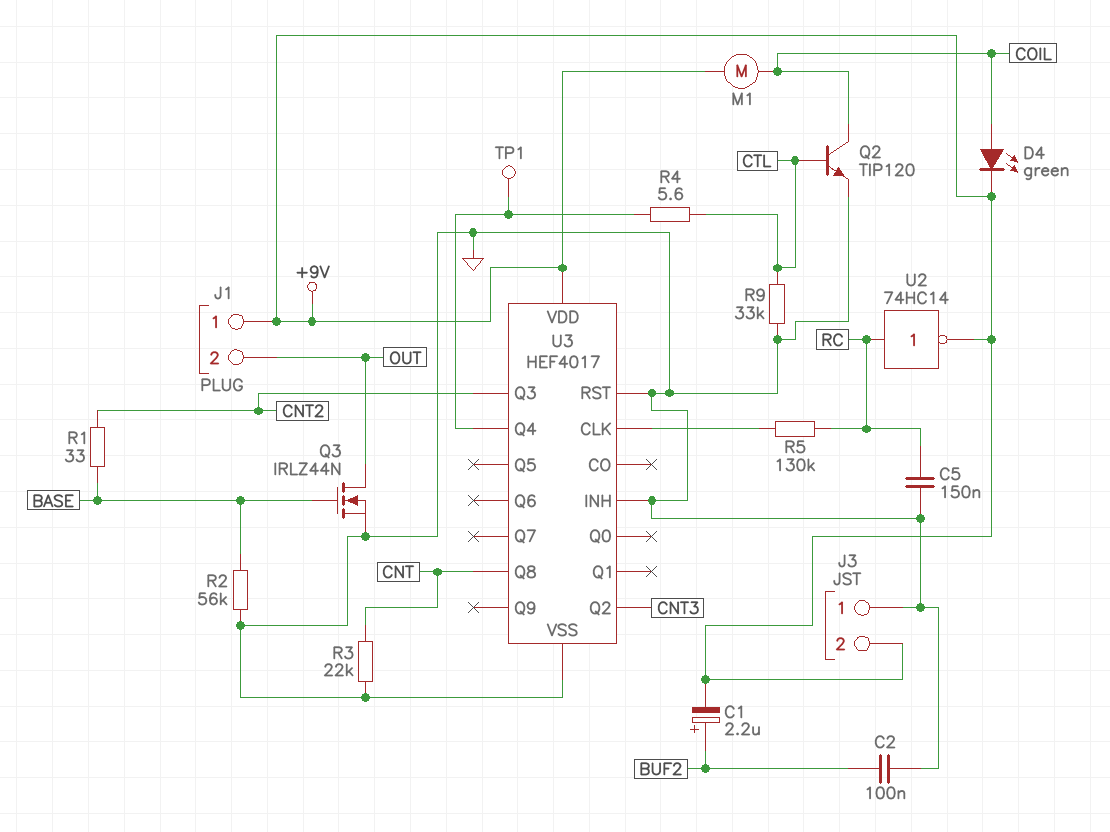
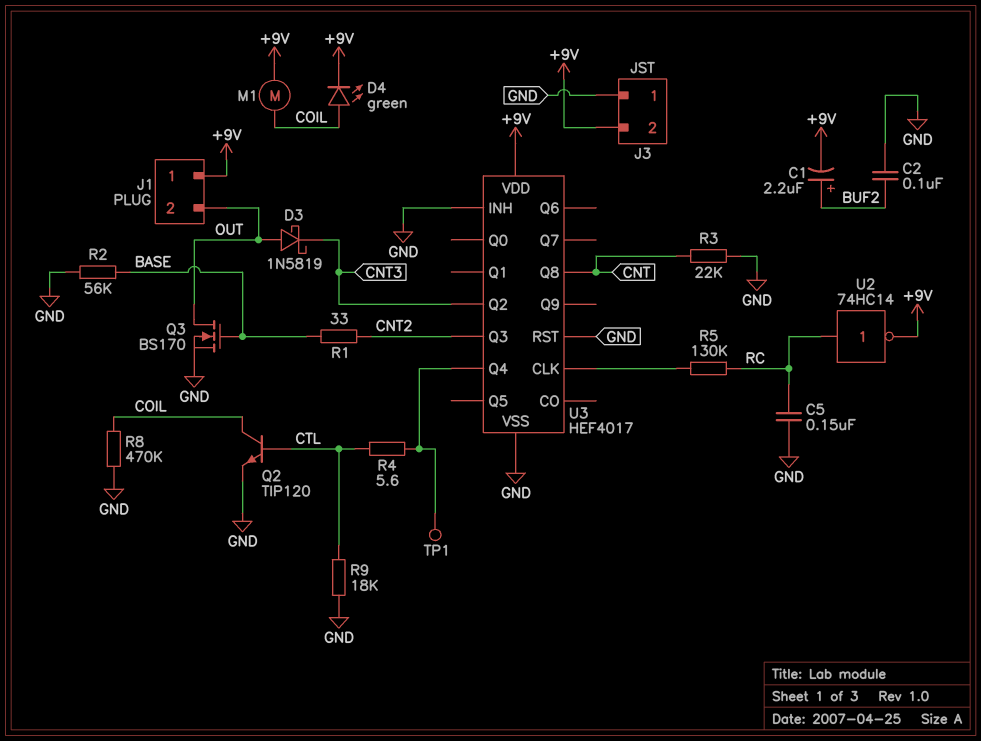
D3: none -> schottky 1N5819 (A OUT, K CNT3)
Q3: NMOS IRLZ44N (G BASE, D OUT, S GND) -> NMOS BS170 (G BASE, D OUT, S GND)
R8: none -> 470k (COIL, GND)
R9: 33k (CTL, GND) -> 18k (CTL, GND)

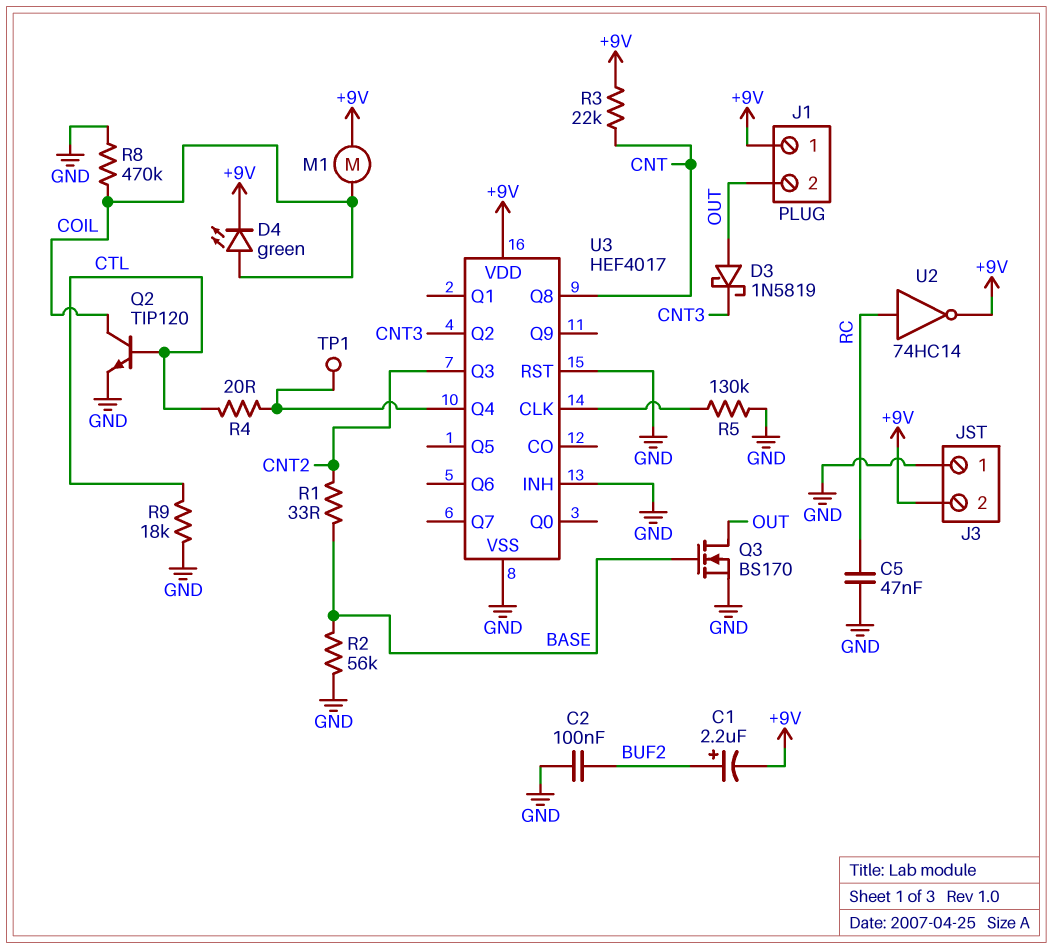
C5: 150nF (GND, RC) -> 47nF (GND, RC)
R3: 22k (CNT, GND) -> 22k (+9V, CNT)
R4: 5.6 (CTL, U3/Q4) -> 20 (CTL, U3/Q4)
R5: 130k (RC, U3/CLK) -> 130k (GND, U3/CLK)

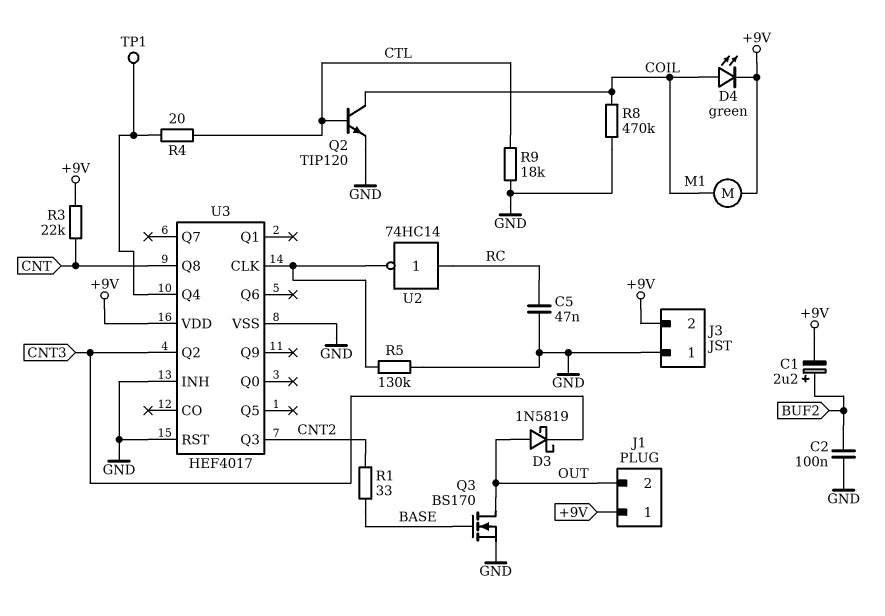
R2: 56k (BASE, GND) -> none
U2: NOT 74HC14 (in RC, out +9V) -> NOT 74HC14 (in RC, out U3/CLK)

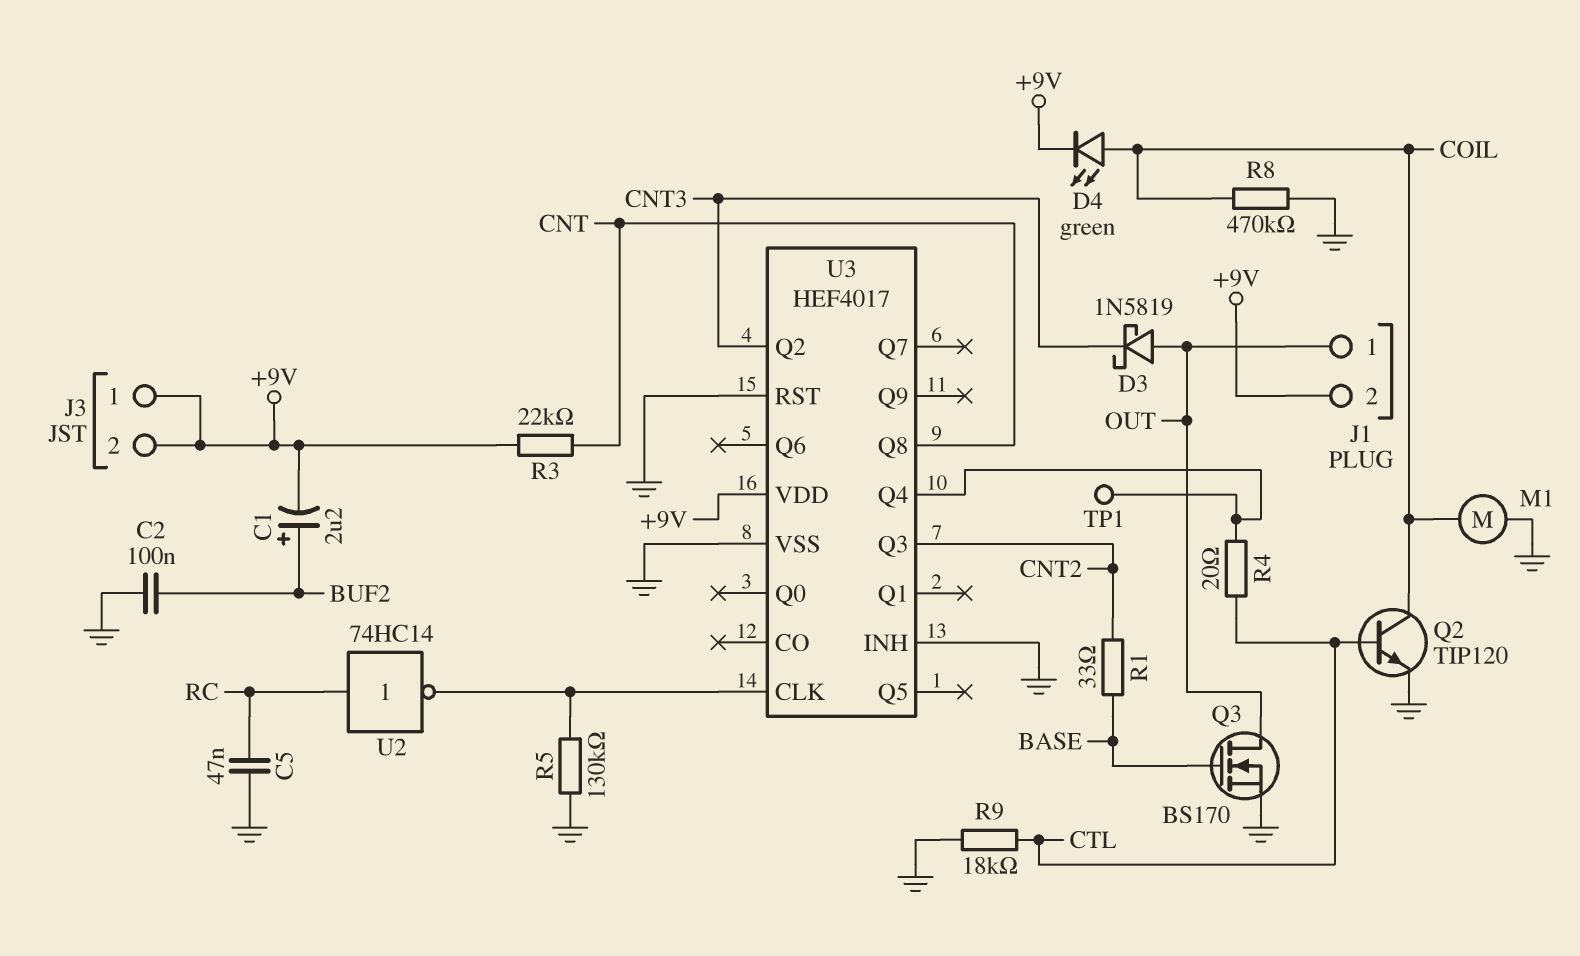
J1 pin 1: +9V -> OUT
J1 pin 2: OUT -> +9V
J3 pin 1: GND -> +9V
M1: motor (+9V, COIL) -> motor (COIL, GND)

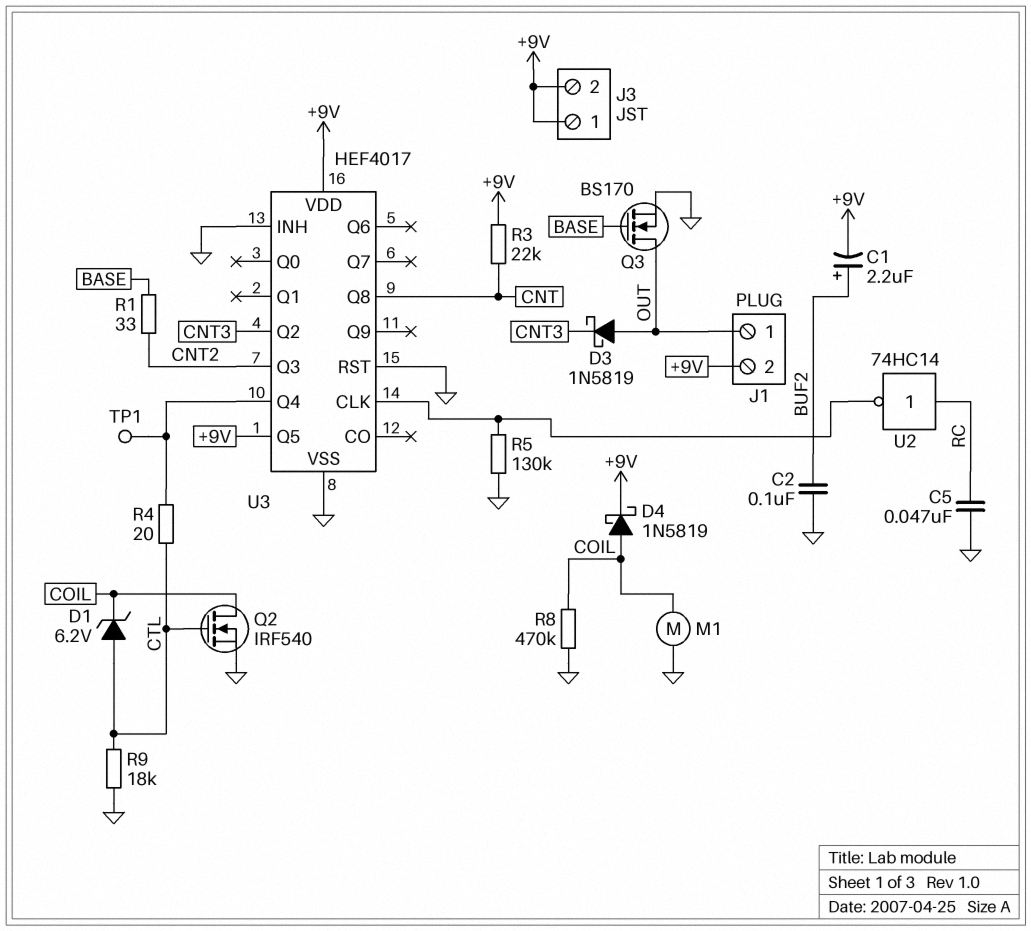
D1: none -> zener 6.2V (A CTL, K COIL)
D4: LED green (A COIL, K +9V) -> schottky 1N5819 (A COIL, K +9V)
Q2: NPN TIP120 (B CTL, C COIL, E GND) -> NMOS IRF540 (G CTL, D COIL, S GND)
U3 pin Q5: none -> +9V

